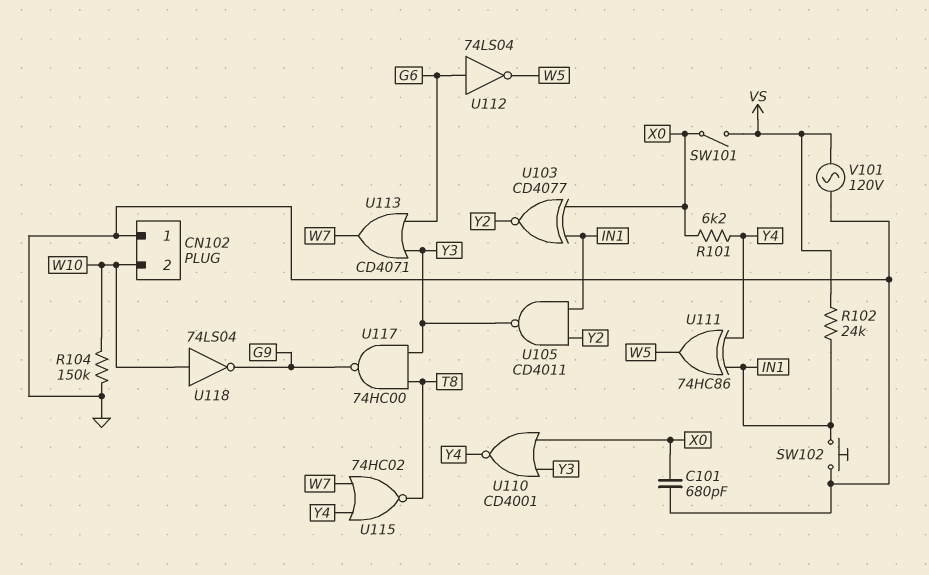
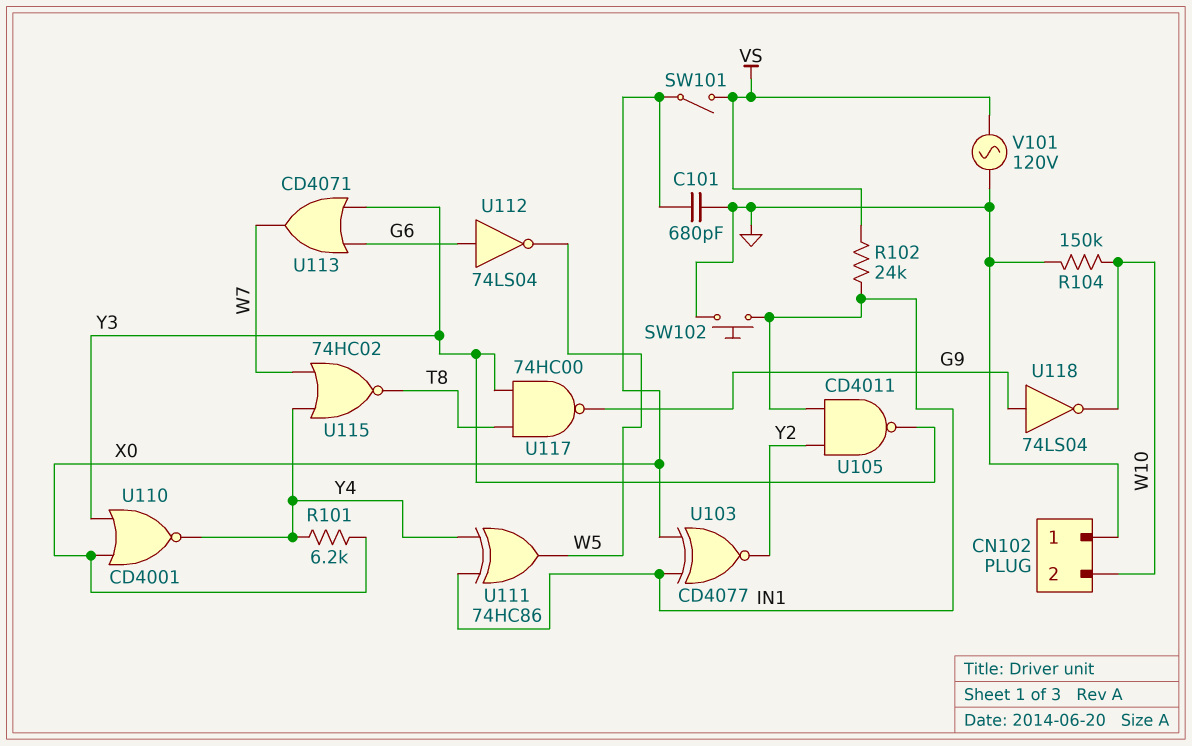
U118: NOT 74LS04 (in W10, out G9) -> NOT 74LS04 (in G9, out W10)

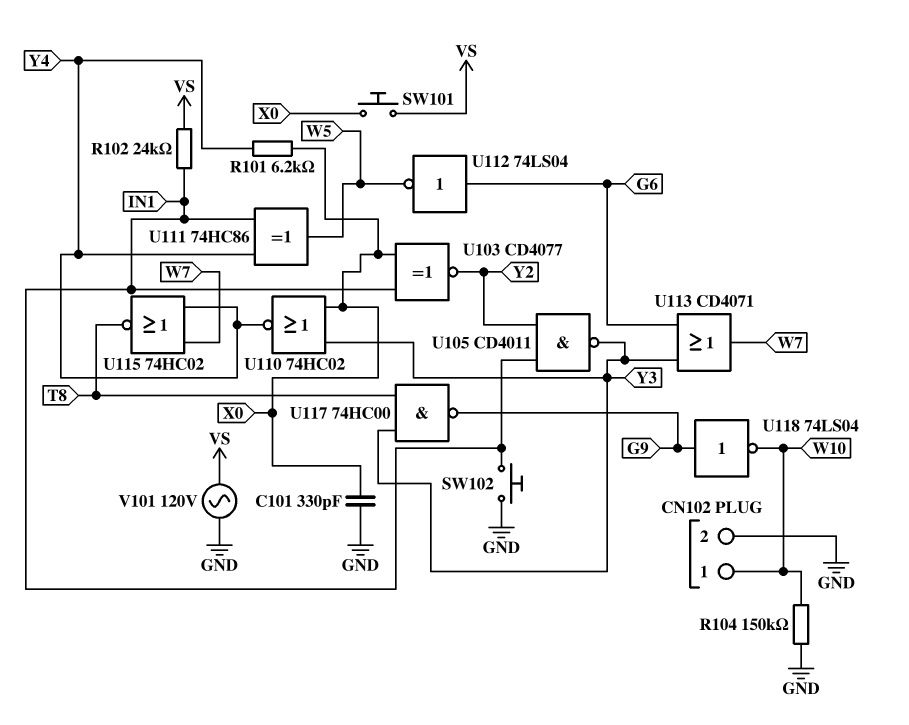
C101: 680pF (GND, X0) -> 330pF (GND, X0)
CN102 pin 1: GND -> W10
CN102 pin 2: W10 -> GND
SW101: switch (VS, X0) -> button (VS, X0)
U110: NOR CD4001 (in X0, in Y3, out Y4) -> NOR 74HC02 (in X0, in Y3, out Y4)

